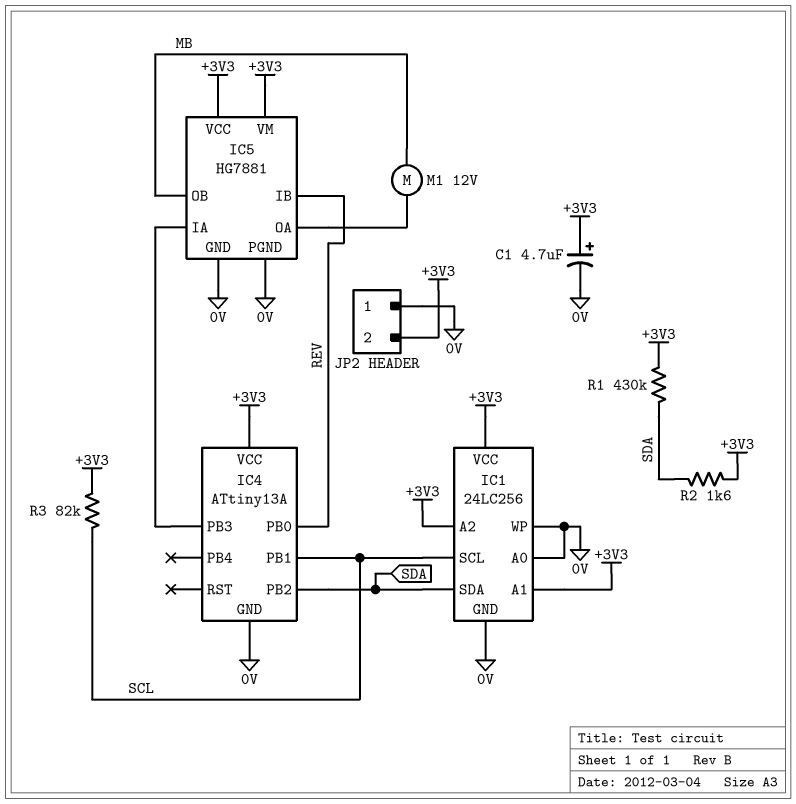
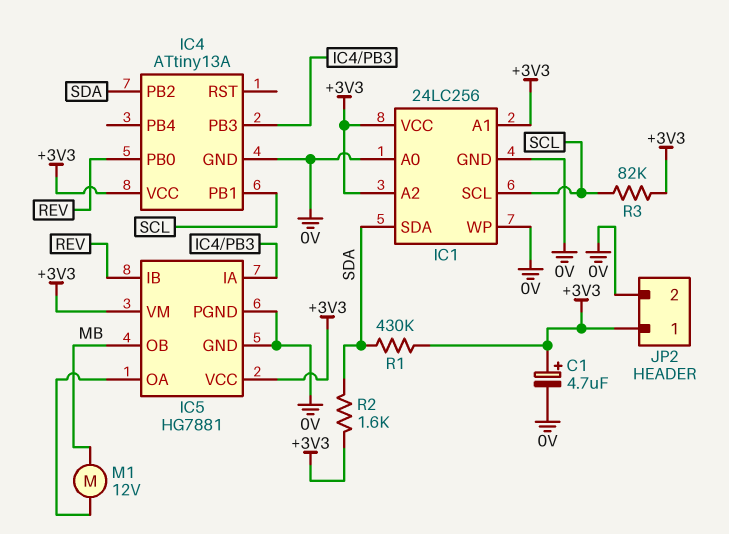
JP2 pin 1: 0V -> +3V3
JP2 pin 2: +3V3 -> 0V

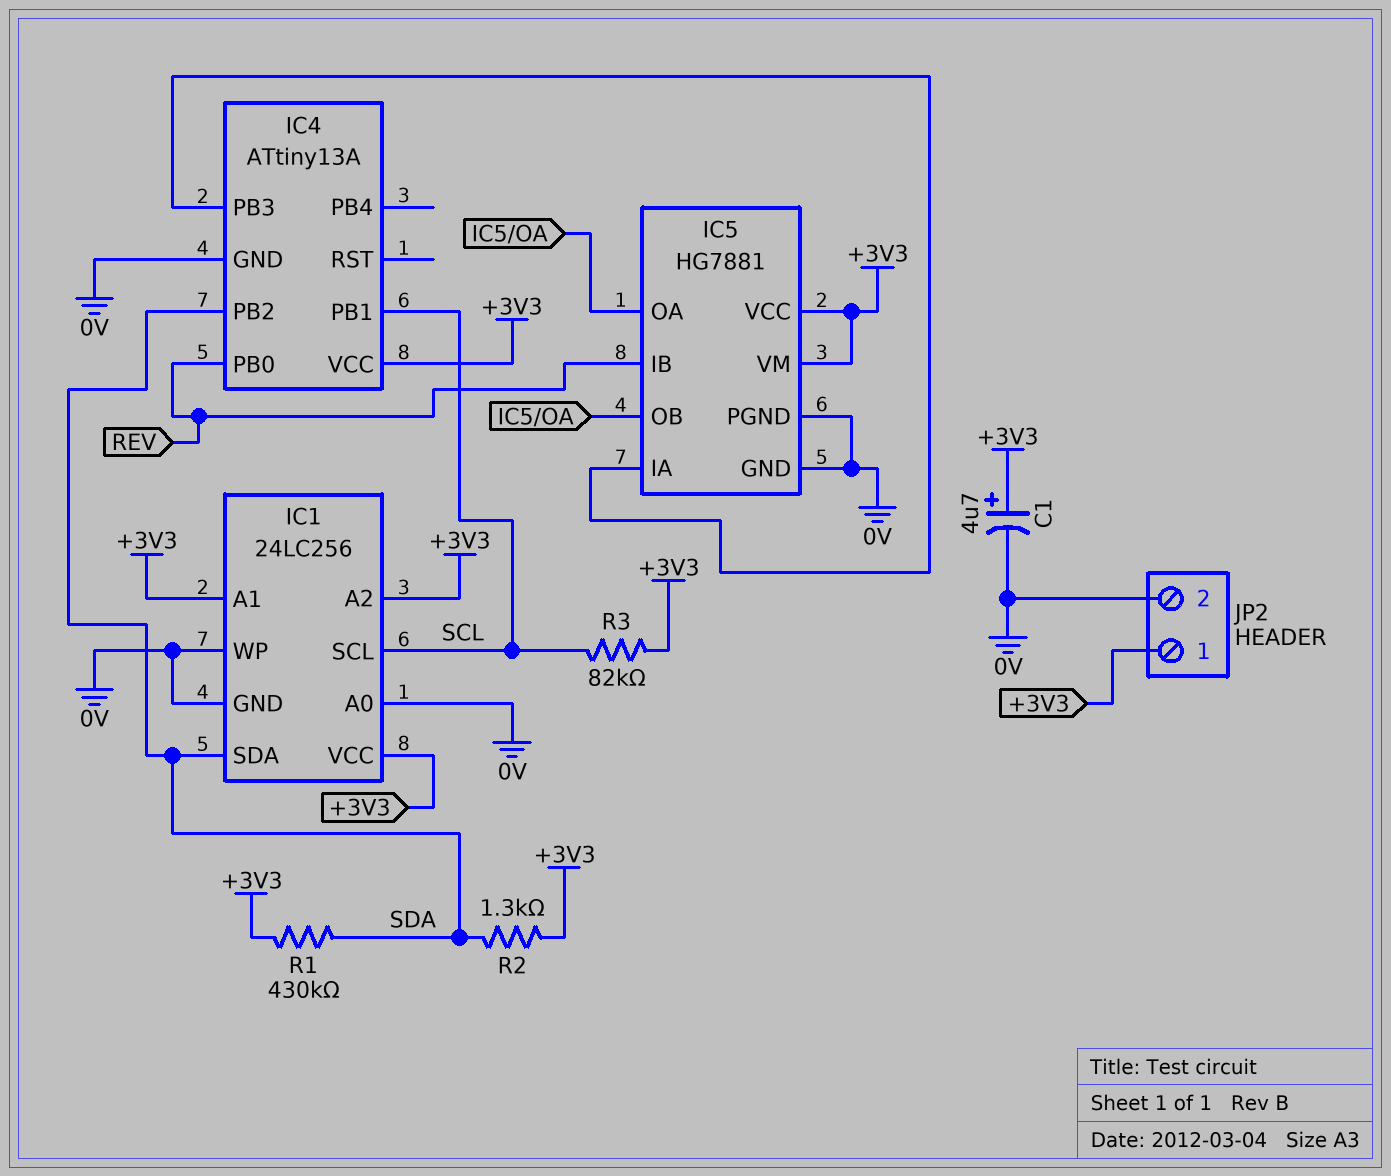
IC5 pin OB: MB -> IC5/OA
M1: motor 12V (IC5/OA, MB) -> none
R2: 1.6k (+3V3, SDA) -> 1.3k (+3V3, SDA)

